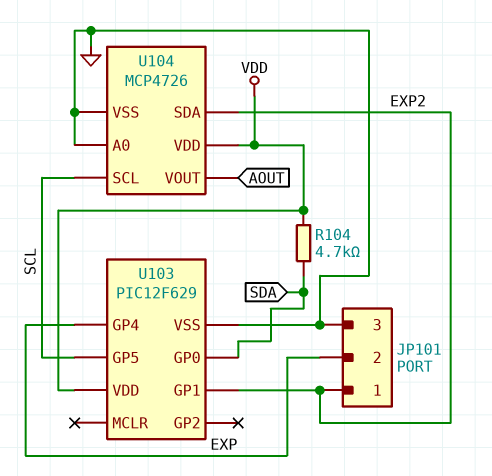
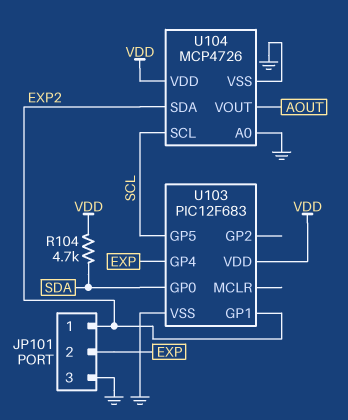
U103: PIC12F629 -> PIC12F683

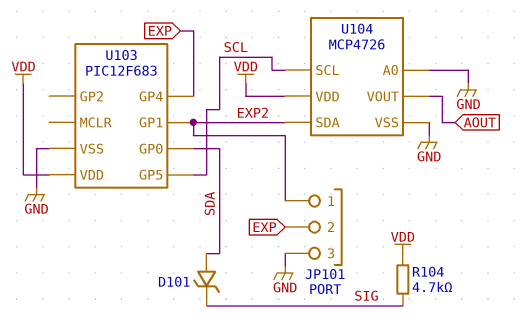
D101: none -> zener (A SDA, K SIG)
R104: 4.7k (SDA, VDD) -> 4.7k (SIG, VDD)

